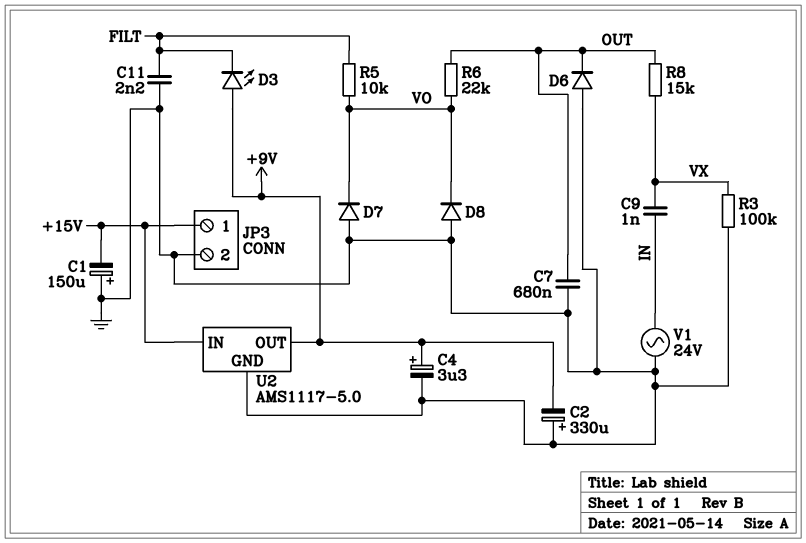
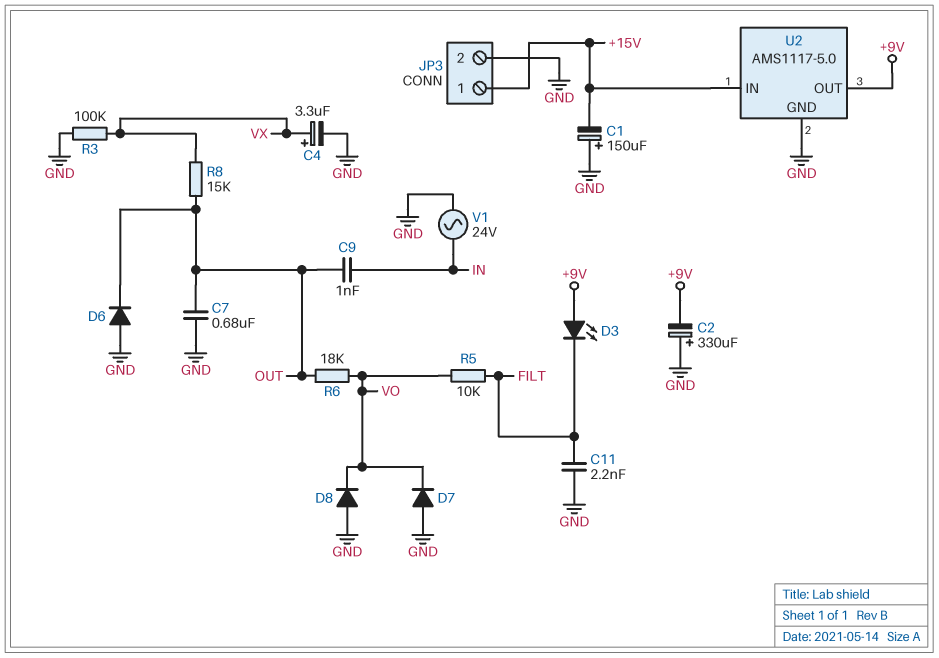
C4: 3.3uF (plus +9V, minus GND) -> 3.3uF (plus VX, minus GND)
C9: 1nF (IN, VX) -> 1nF (IN, OUT)
R6: 22k (OUT, VO) -> 18k (OUT, VO)

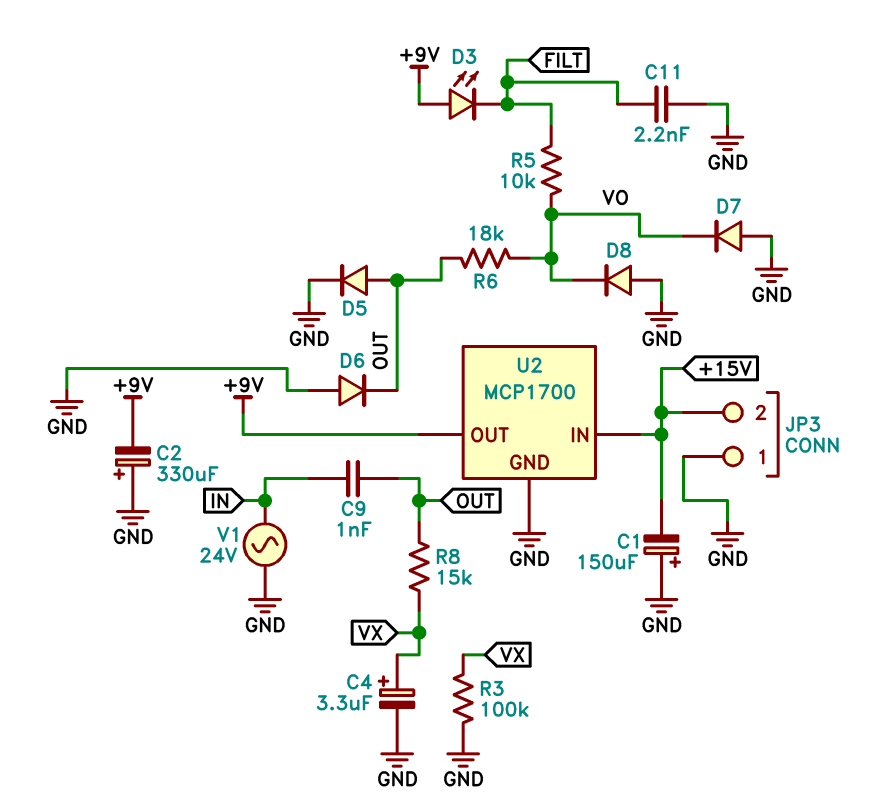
C7: 680nF (GND, OUT) -> none
D5: none -> diode (A OUT, K GND)
JP3 pin 1: +15V -> GND
JP3 pin 2: GND -> +15V
U2: AMS1117-5.0 -> MCP1700

